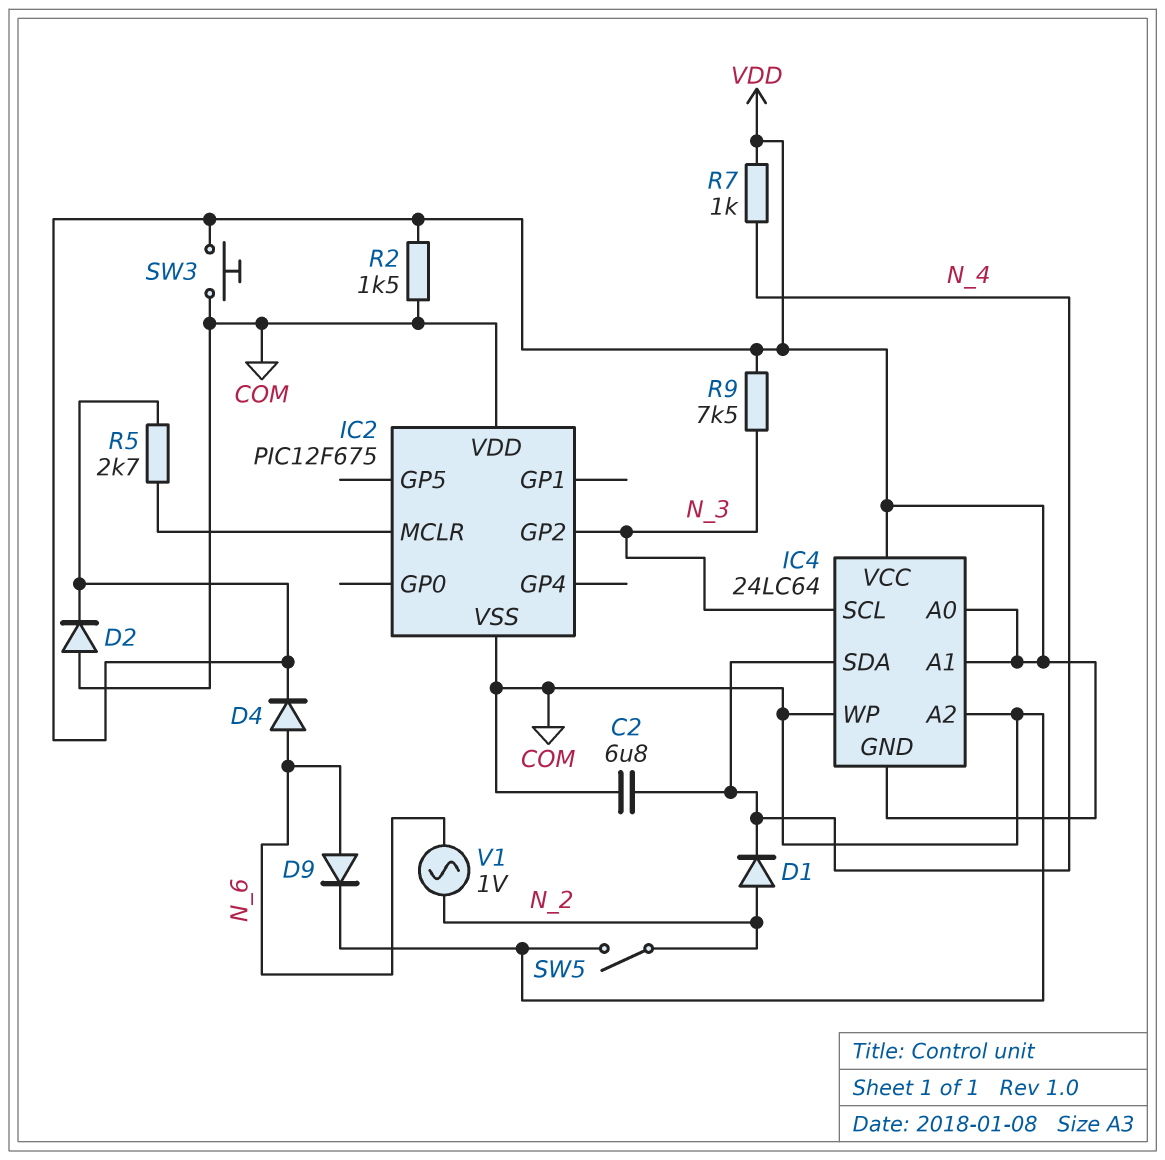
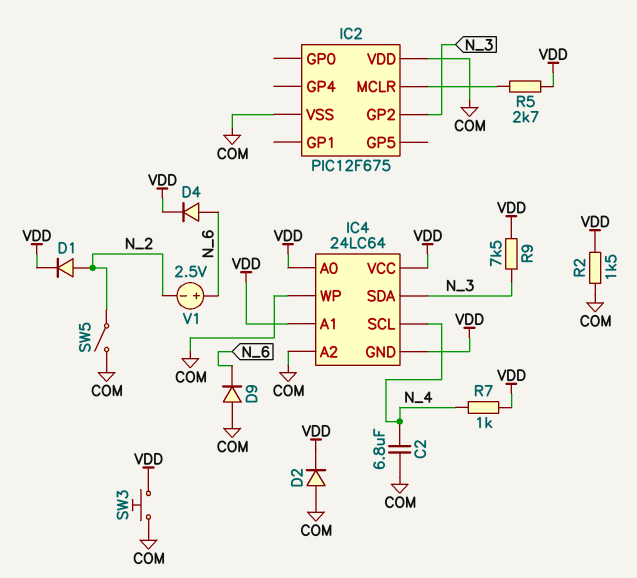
D1: diode (A N_2, K N_4) -> diode (A N_2, K VDD)
D9: diode (A N_6, K COM) -> diode (A COM, K N_6)
IC4 pin SCL: N_3 -> N_4
IC4 pin SDA: N_4 -> N_3
V1: AC 1V (N_2, N_6) -> 2.5V (plus N_6, minus N_2)

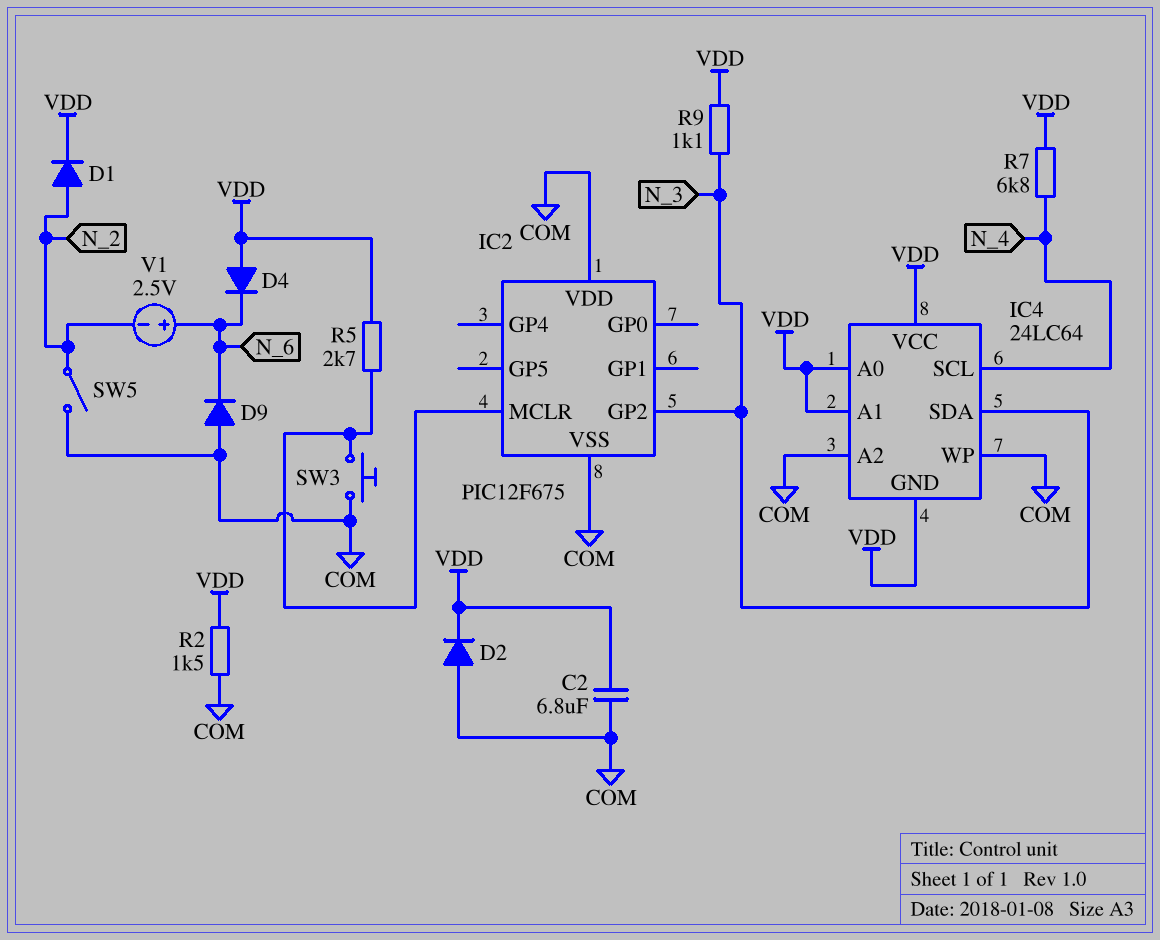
C2: 6.8uF (COM, N_4) -> 6.8uF (COM, VDD)
D4: diode (A N_6, K VDD) -> diode (A VDD, K N_6)
R7: 1k (N_4, VDD) -> 6.8k (N_4, VDD)
R9: 7.5k (N_3, VDD) -> 1.1k (N_3, VDD)
SW3: button (COM, VDD) -> button (COM, IC2/MCLR)

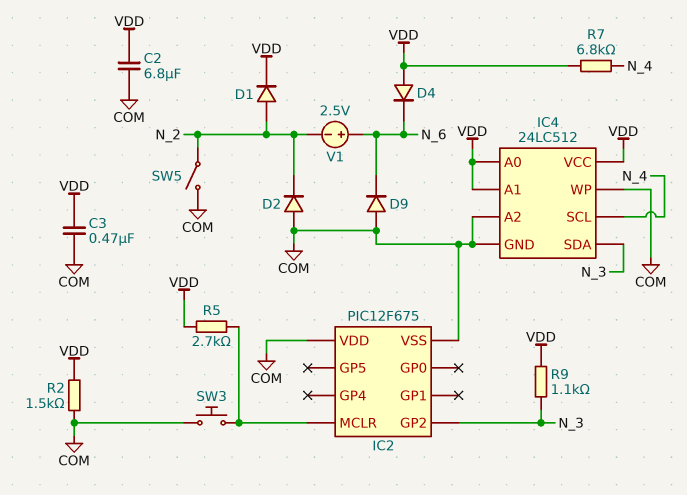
C3: none -> 470nF (COM, VDD)
D2: diode (A COM, K VDD) -> diode (A COM, K N_2)
IC4: 24LC64 -> 24LC512
IC4 pin GND: VDD -> COM

